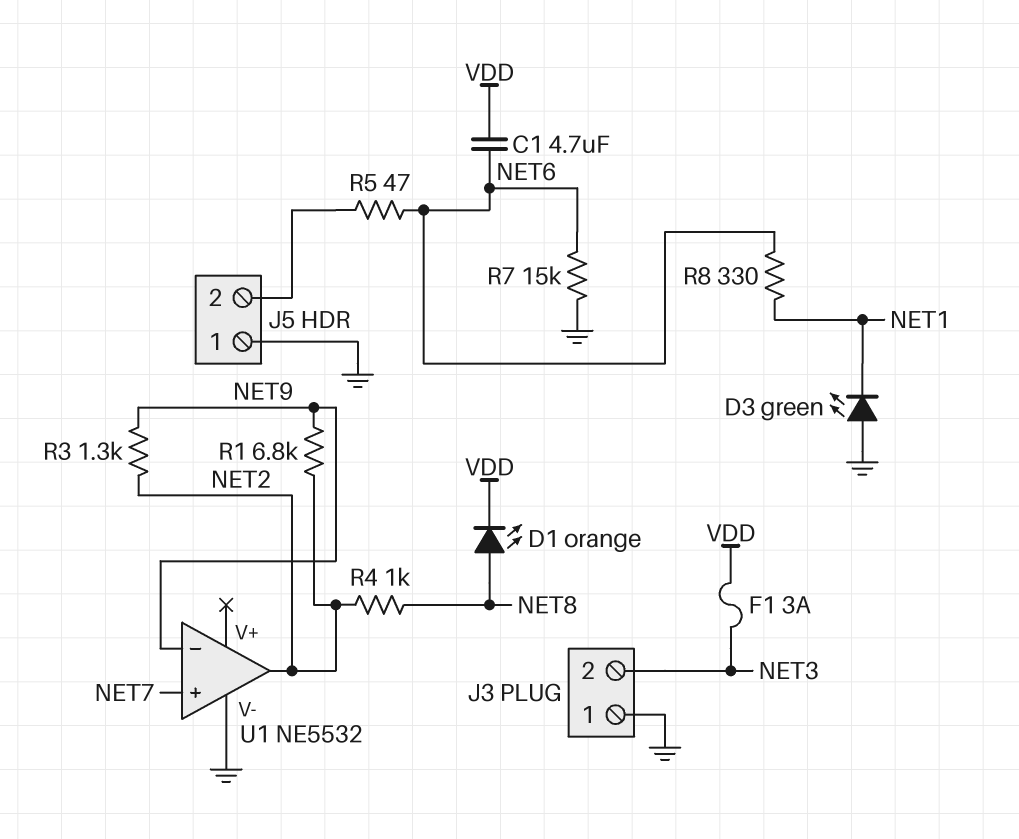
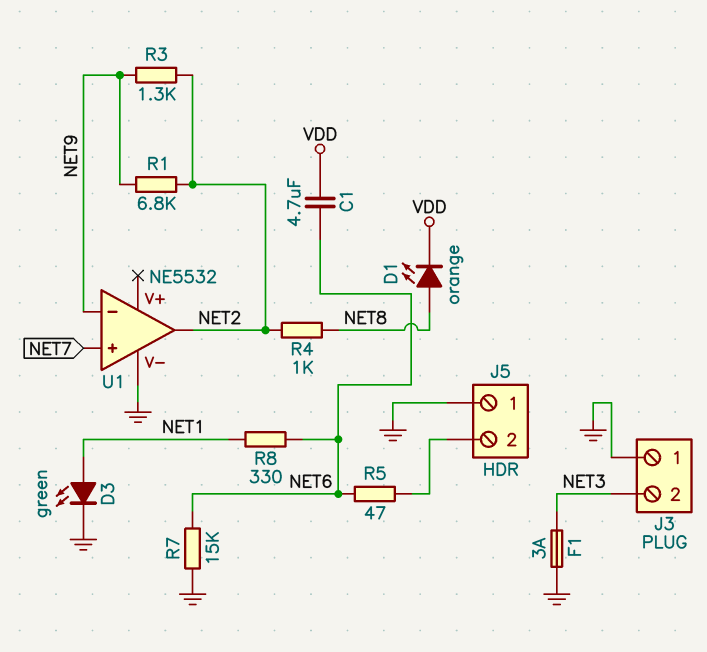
D3: LED green (A GND, K NET1) -> LED green (A NET1, K GND)
F1: 3A (NET3, VDD) -> 3A (GND, NET3)

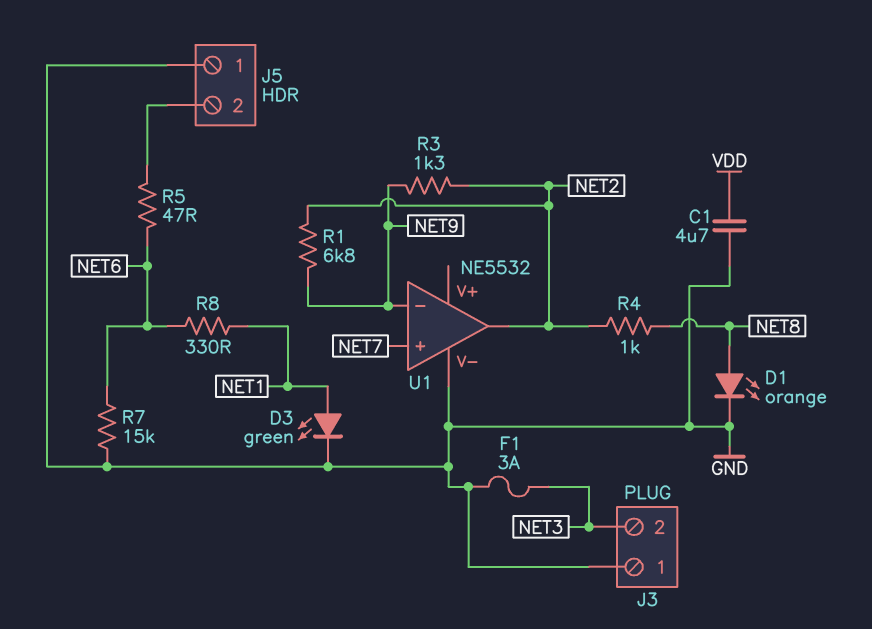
C1: 4.7uF (NET6, VDD) -> 4.7uF (GND, VDD)
D1: LED orange (A NET8, K VDD) -> LED orange (A NET8, K GND)

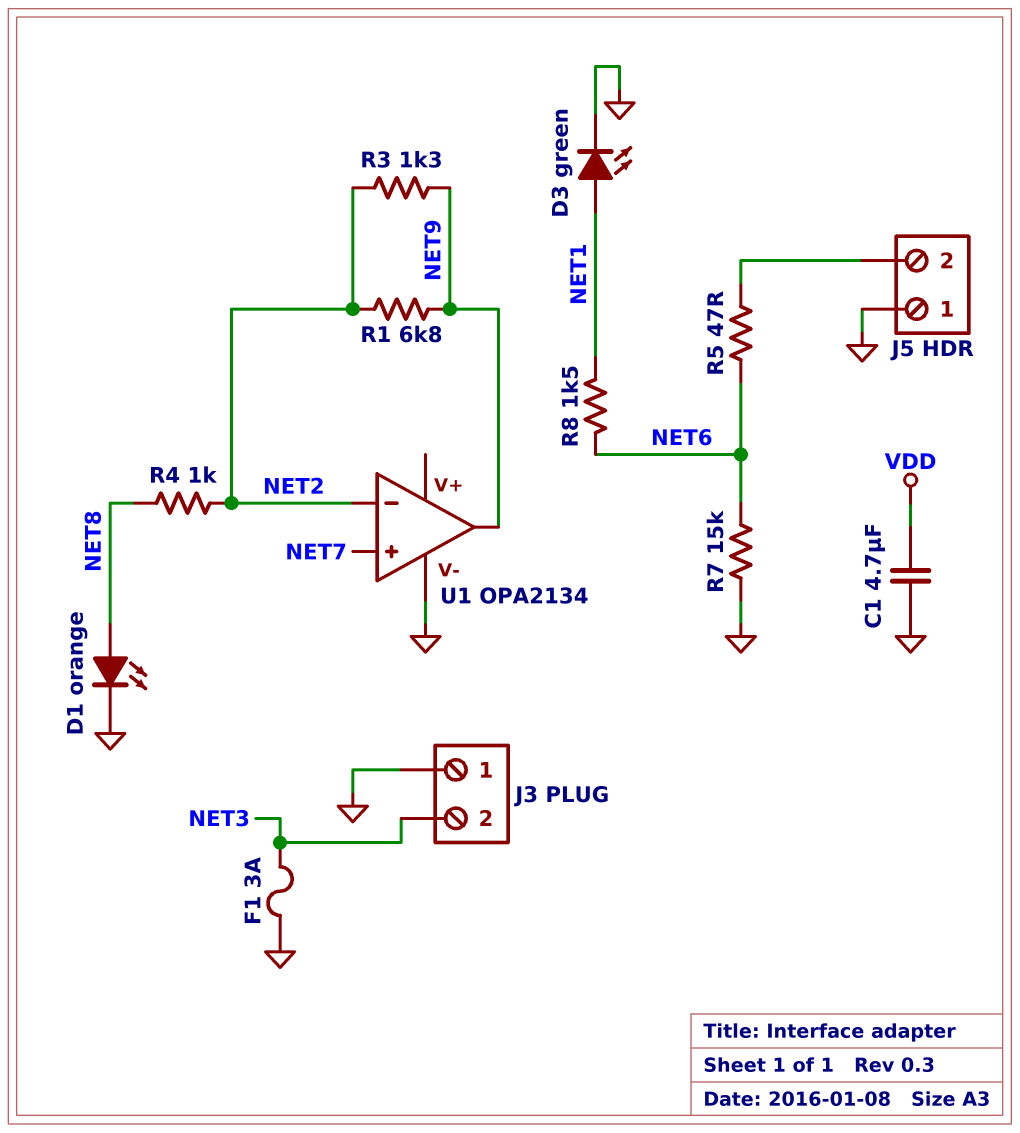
R8: 330 (NET1, NET6) -> 1.5k (NET1, NET6)
U1: NE5532 -> OPA2134
U1 pin in-: NET9 -> NET2
U1 pin out: NET2 -> NET9

